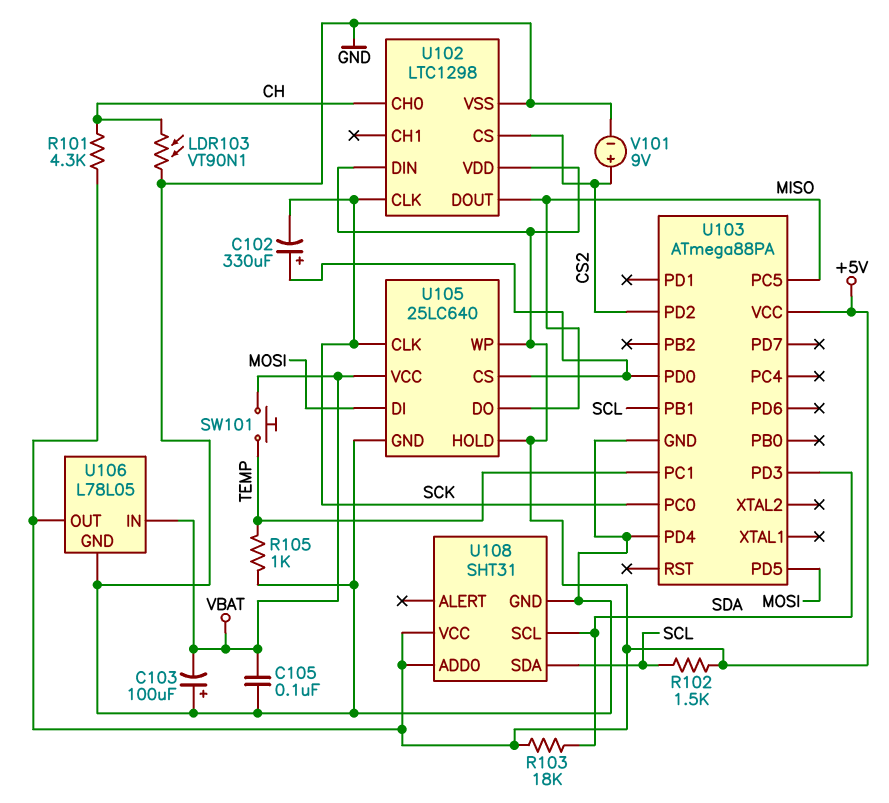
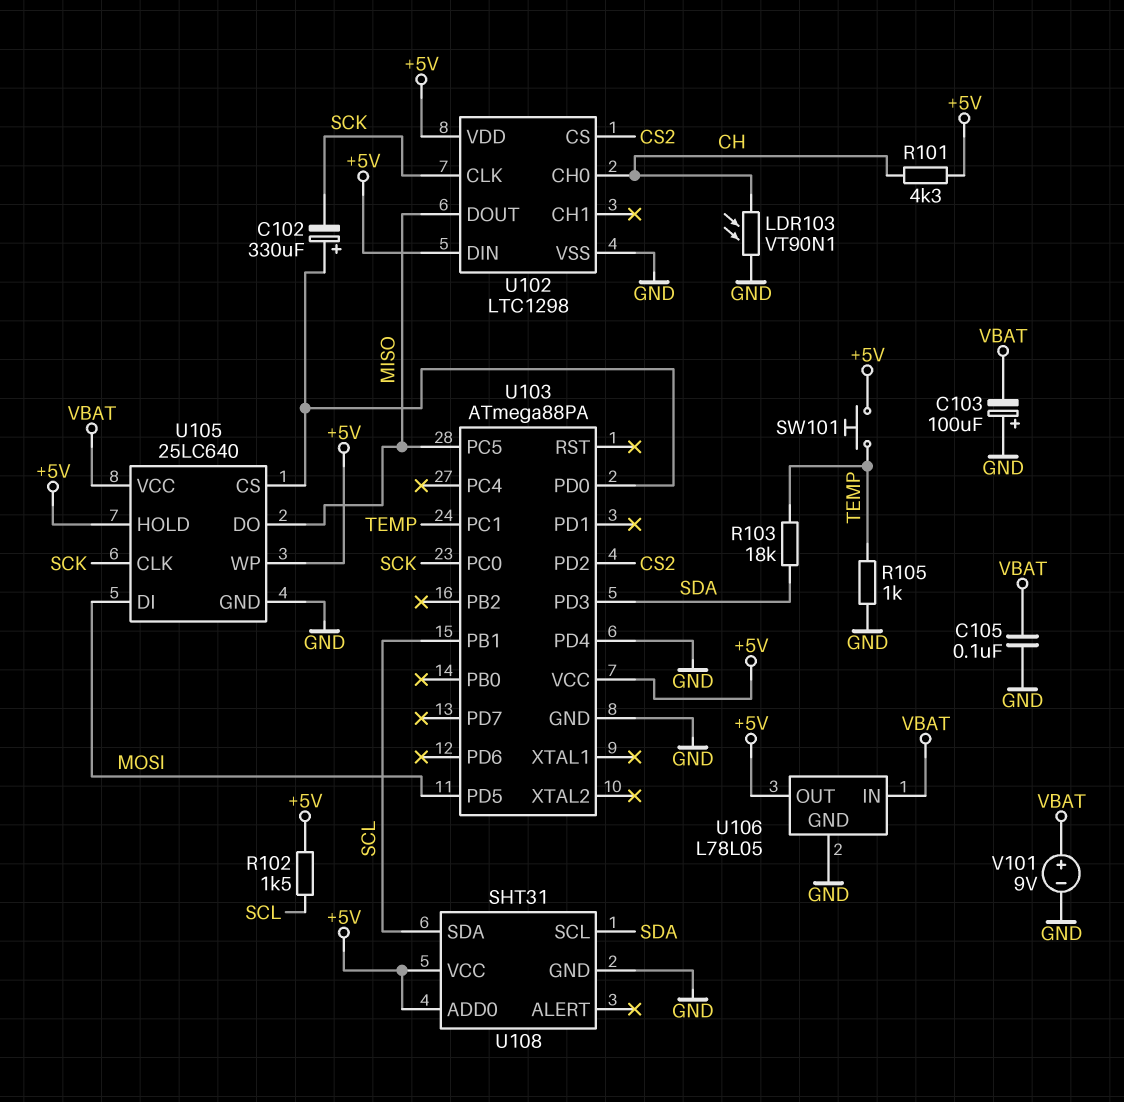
R103: 18k (+5V, SDA) -> 18k (SDA, TEMP)
SW101: button (TEMP, VBAT) -> button (+5V, TEMP)
V101: 9V (plus CS2, minus GND) -> 9V (plus VBAT, minus GND)

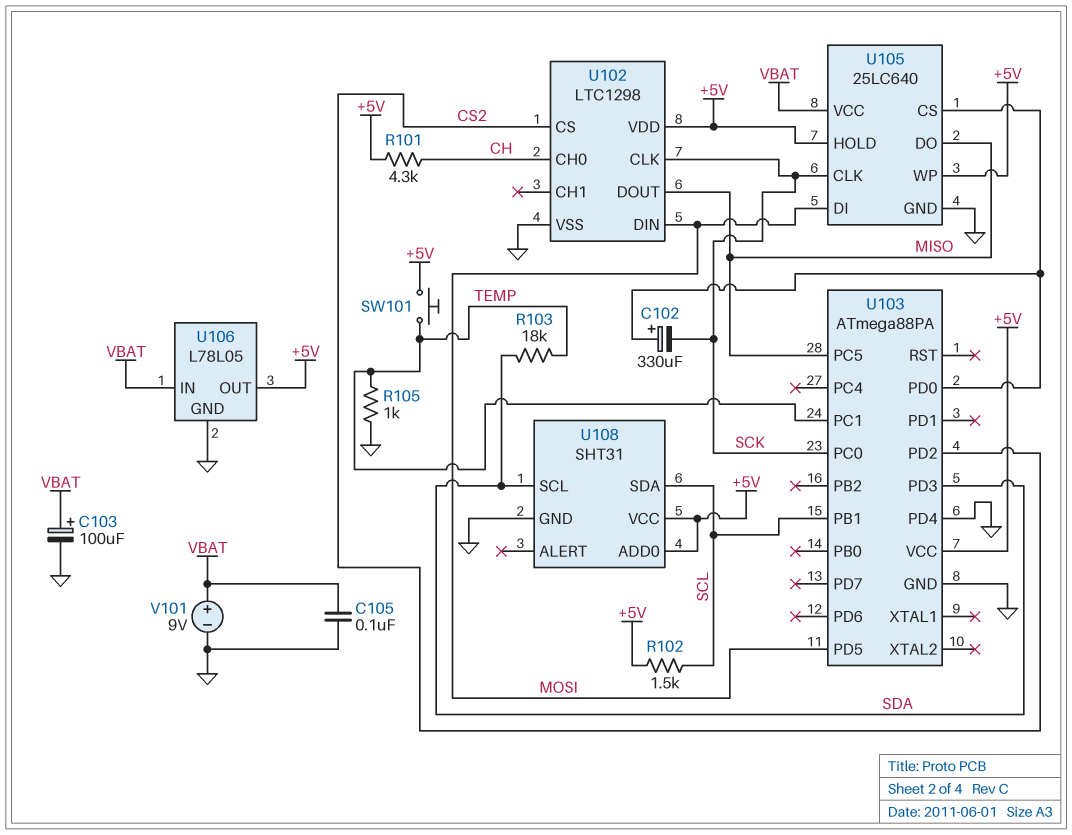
C103: 100uF (plus GND, minus VBAT) -> 100uF (plus VBAT, minus GND)
LDR103: VT90N1 (CH, GND) -> none
U102 pin DIN: +5V -> MOSI

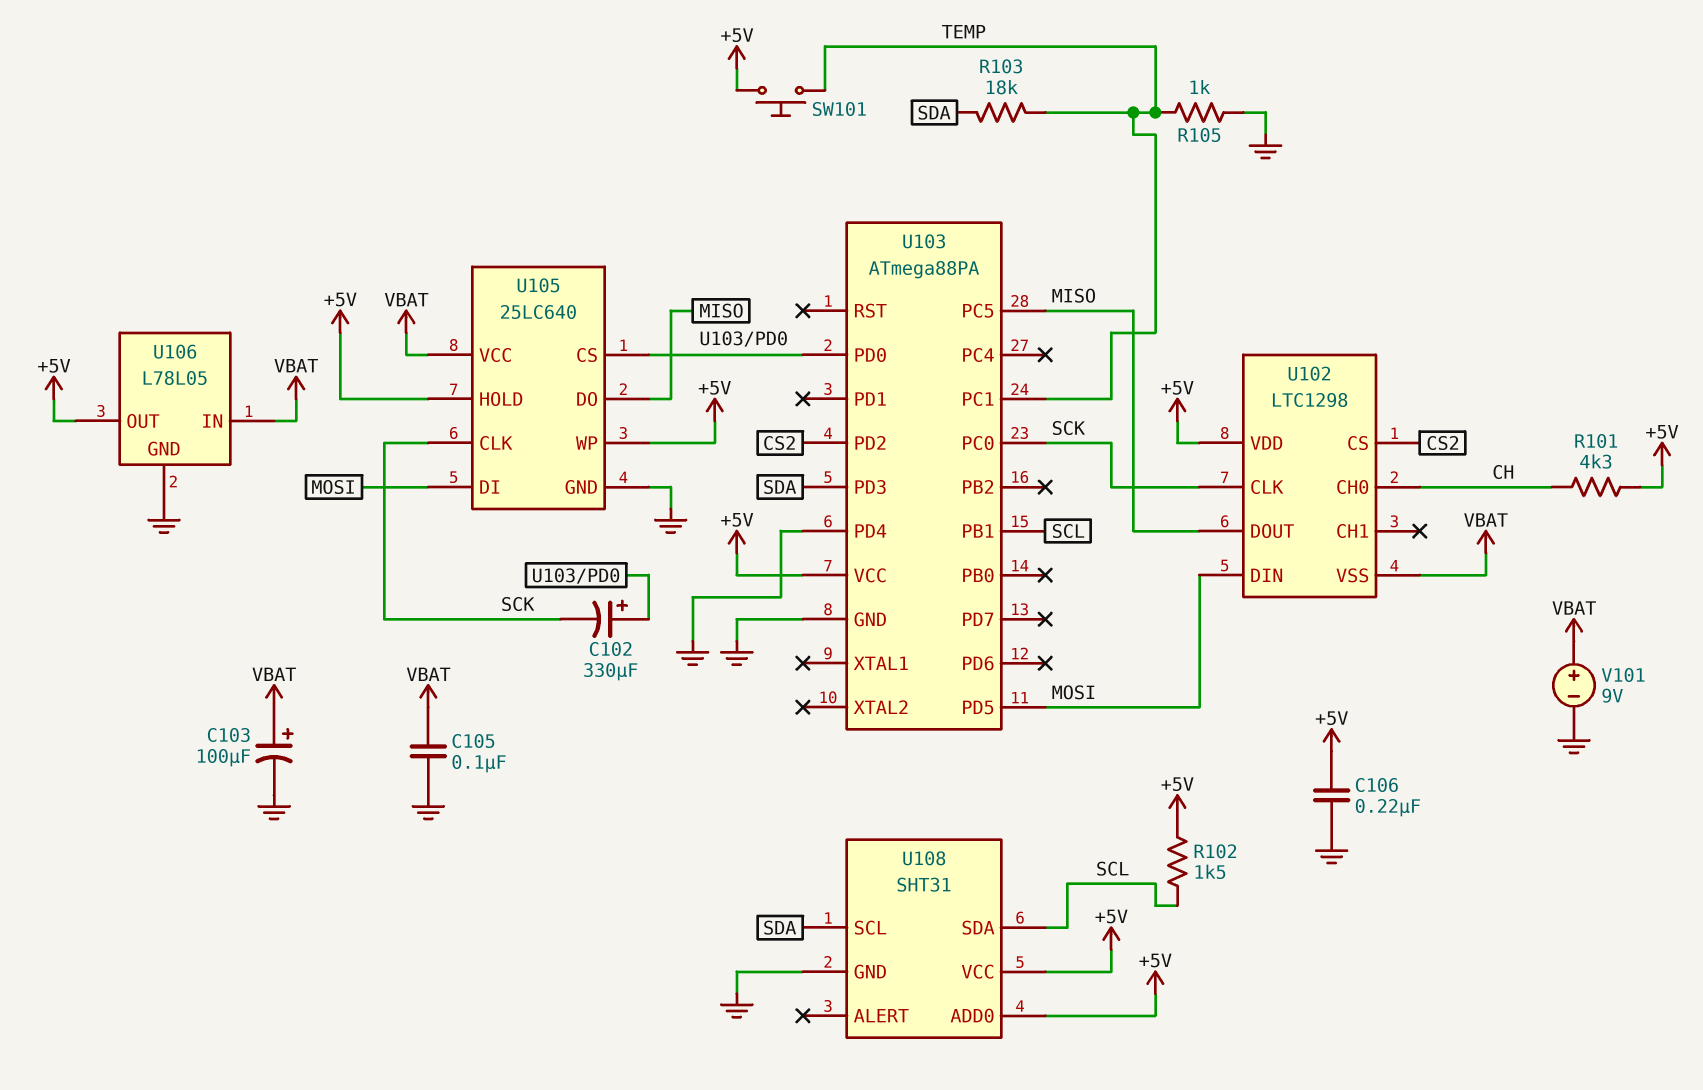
C106: none -> 220nF (+5V, GND)
U102 pin VSS: GND -> VBAT

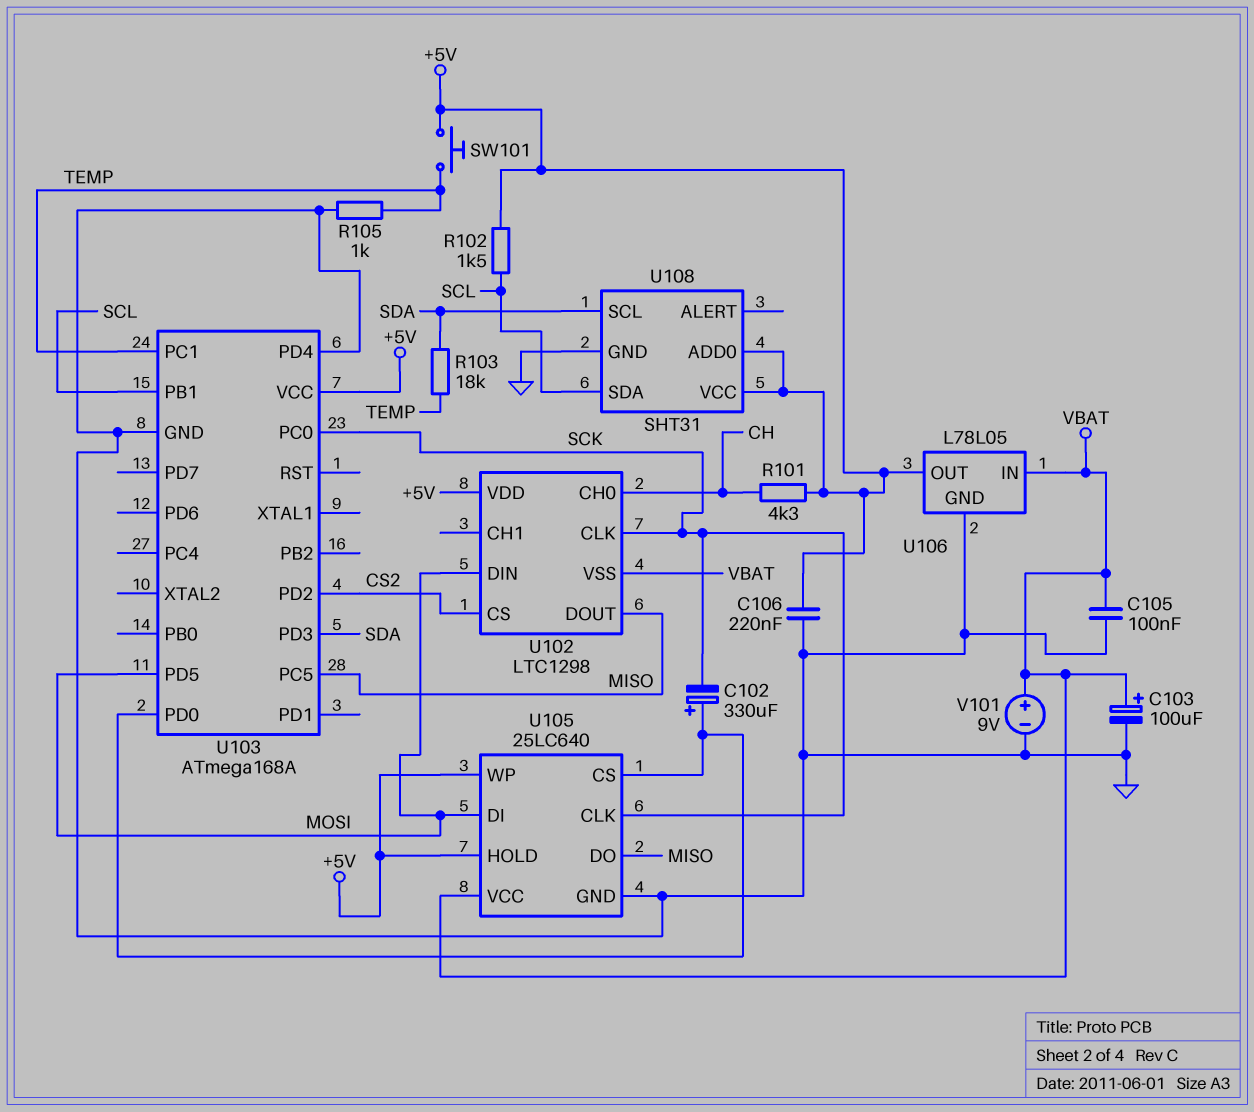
U103: ATmega88PA -> ATmega168A

